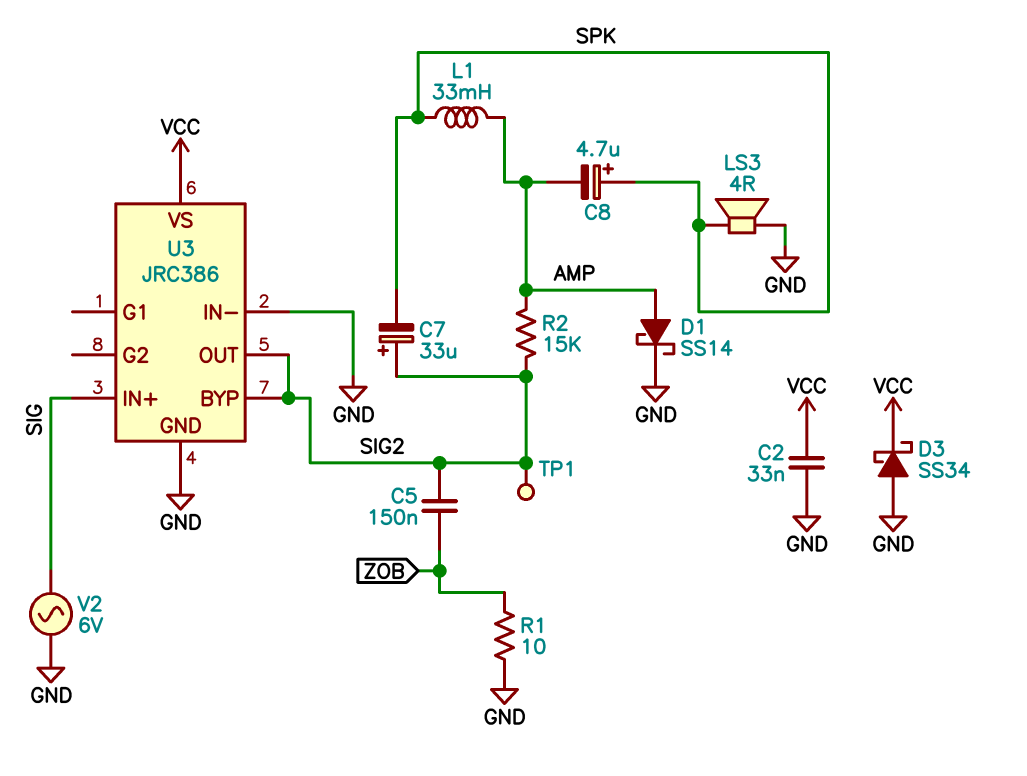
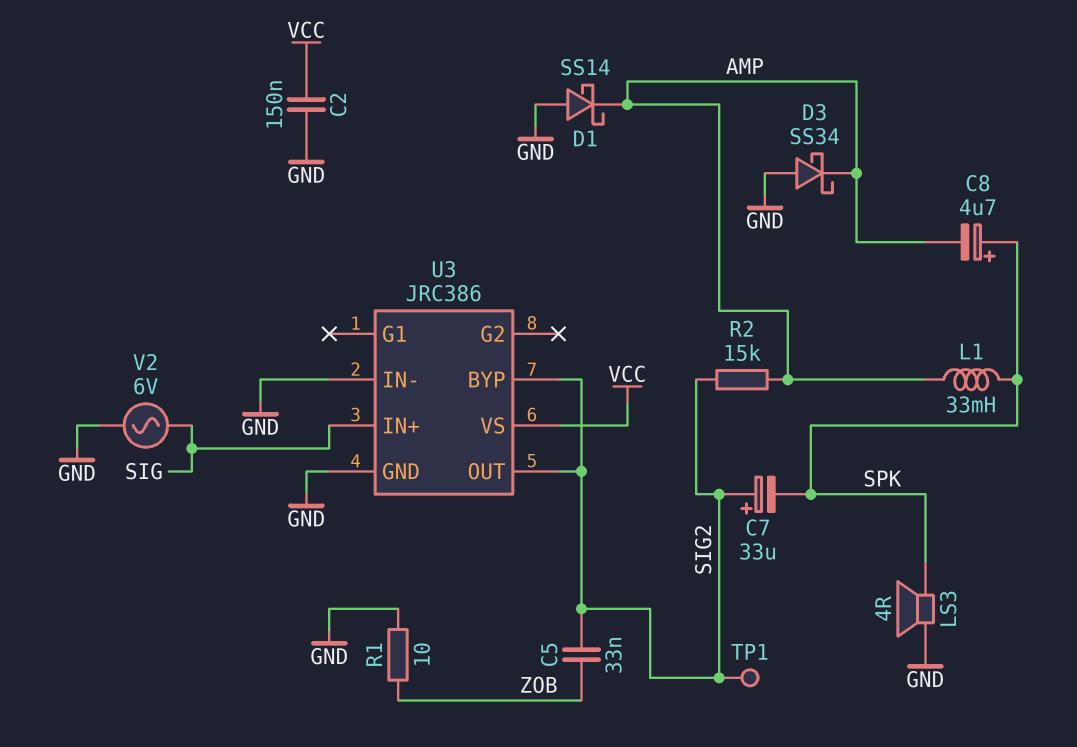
C2: 33nF (GND, VCC) -> 150nF (GND, VCC)
C5: 150nF (SIG2, ZOB) -> 33nF (SIG2, ZOB)
D1: schottky SS14 (A AMP, K GND) -> schottky SS14 (A GND, K AMP)
D3: schottky SS34 (A GND, K VCC) -> schottky SS34 (A GND, K AMP)

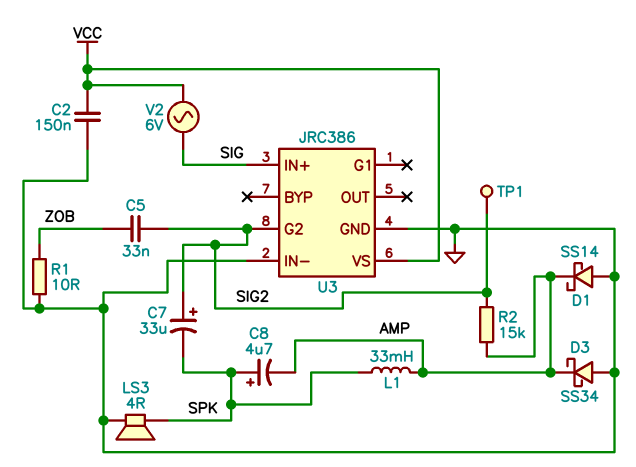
U3 pin BYP: SIG2 -> none
U3 pin G2: none -> SIG2
U3 pin OUT: SIG2 -> none
V2: AC 6V (GND, SIG) -> AC 6V (SIG, VCC)

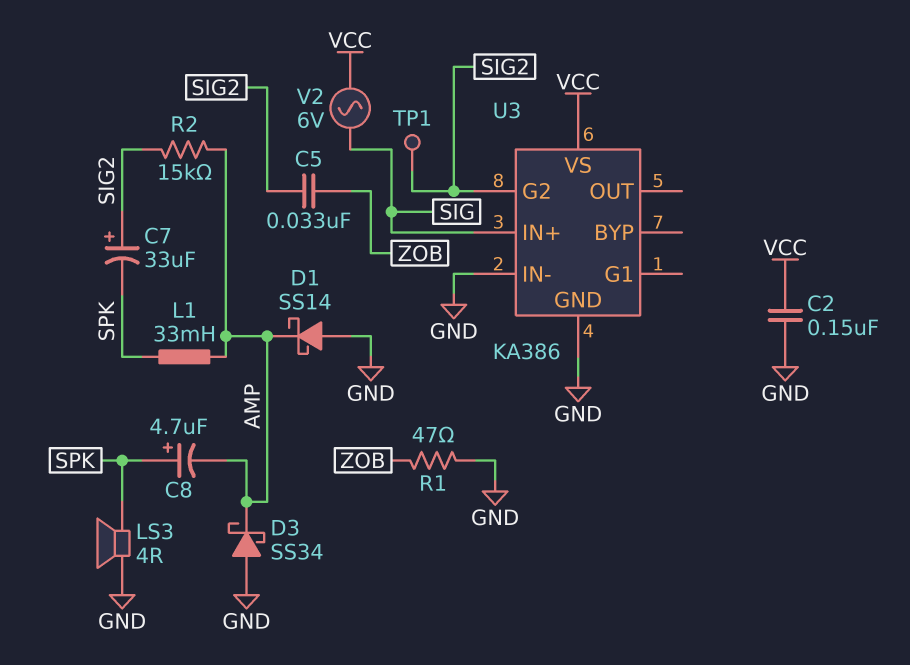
R1: 10 (GND, ZOB) -> 47 (GND, ZOB)
U3: JRC386 -> KA386

